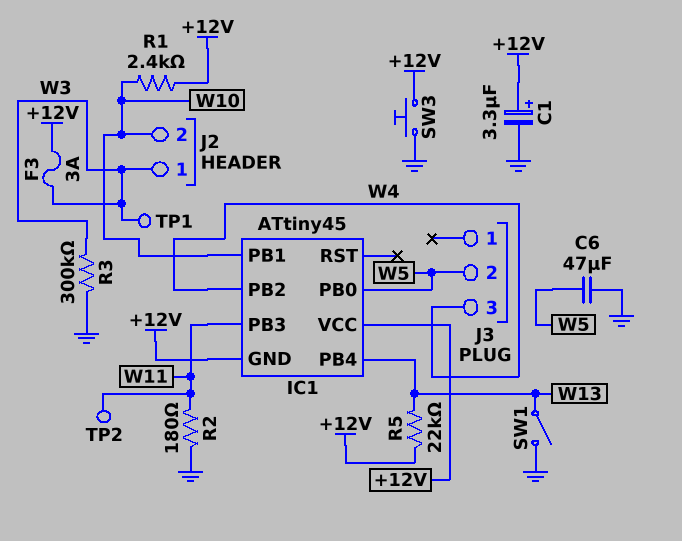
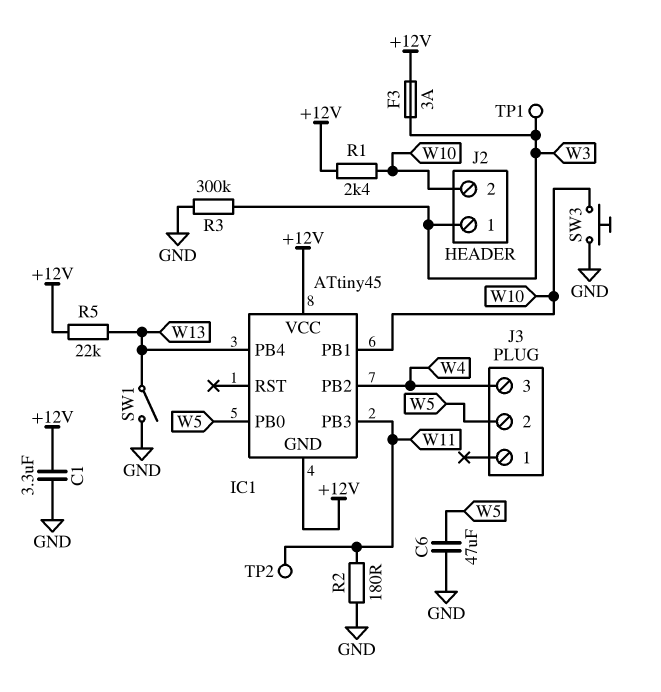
C1: 3.3uF (plus +12V, minus GND) -> 3.3uF (+12V, GND)
SW3: button (+12V, GND) -> button (GND, W10)

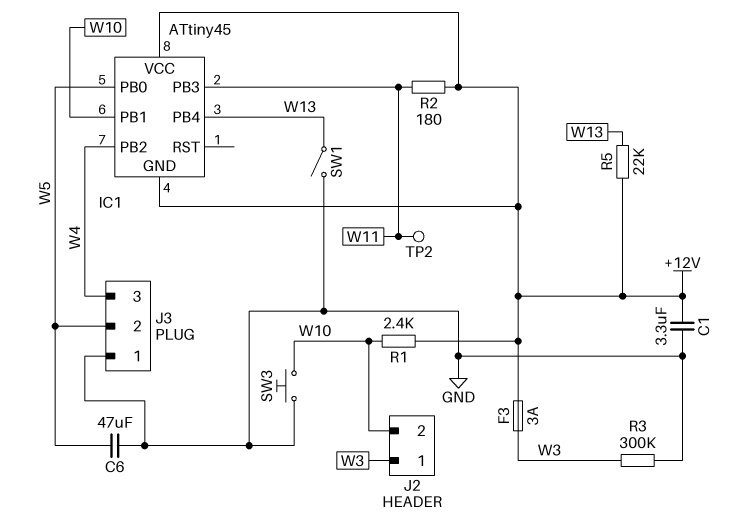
J3 pin 1: none -> GND
R2: 180 (GND, W11) -> 180 (+12V, W11)
TP1: test point (W3) -> none

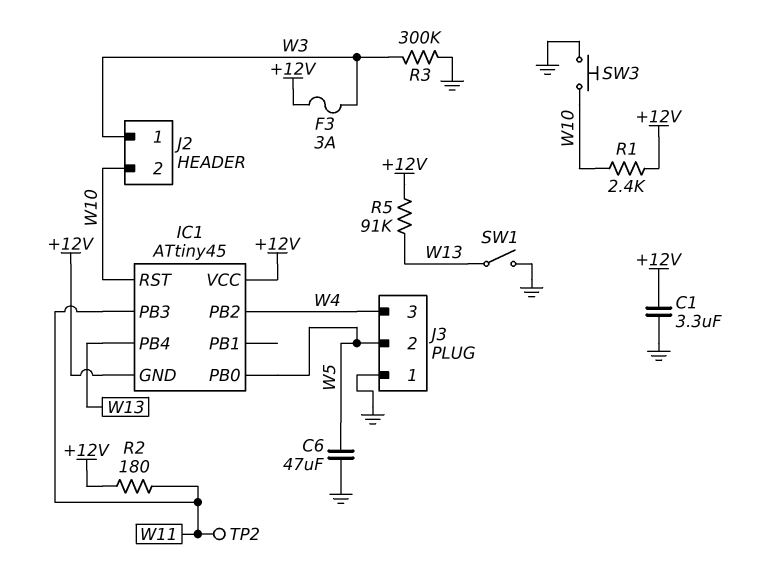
IC1 pin PB1: W10 -> none
IC1 pin RST: none -> W10
R5: 22k (+12V, W13) -> 91k (+12V, W13)

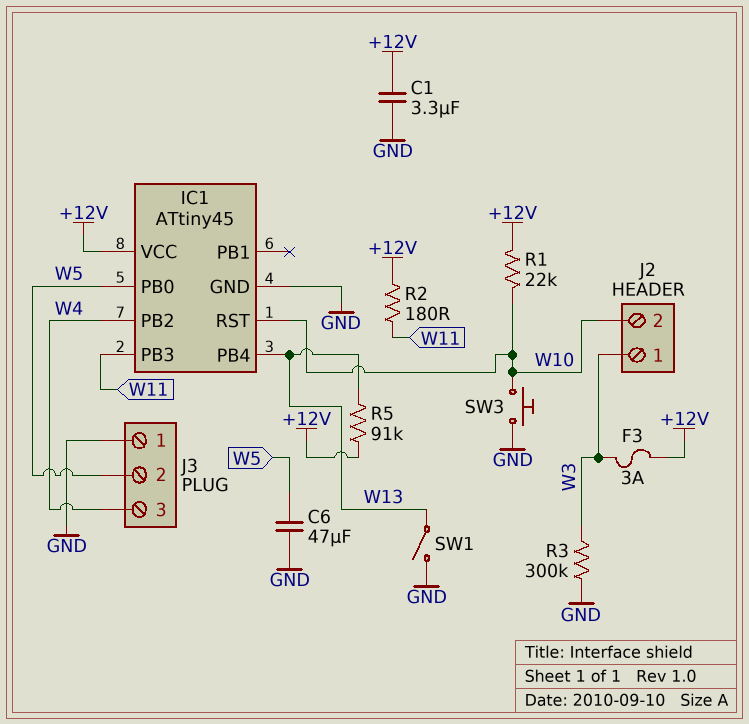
IC1 pin GND: +12V -> GND
R1: 2.4k (+12V, W10) -> 22k (+12V, W10)
TP2: test point (W11) -> none

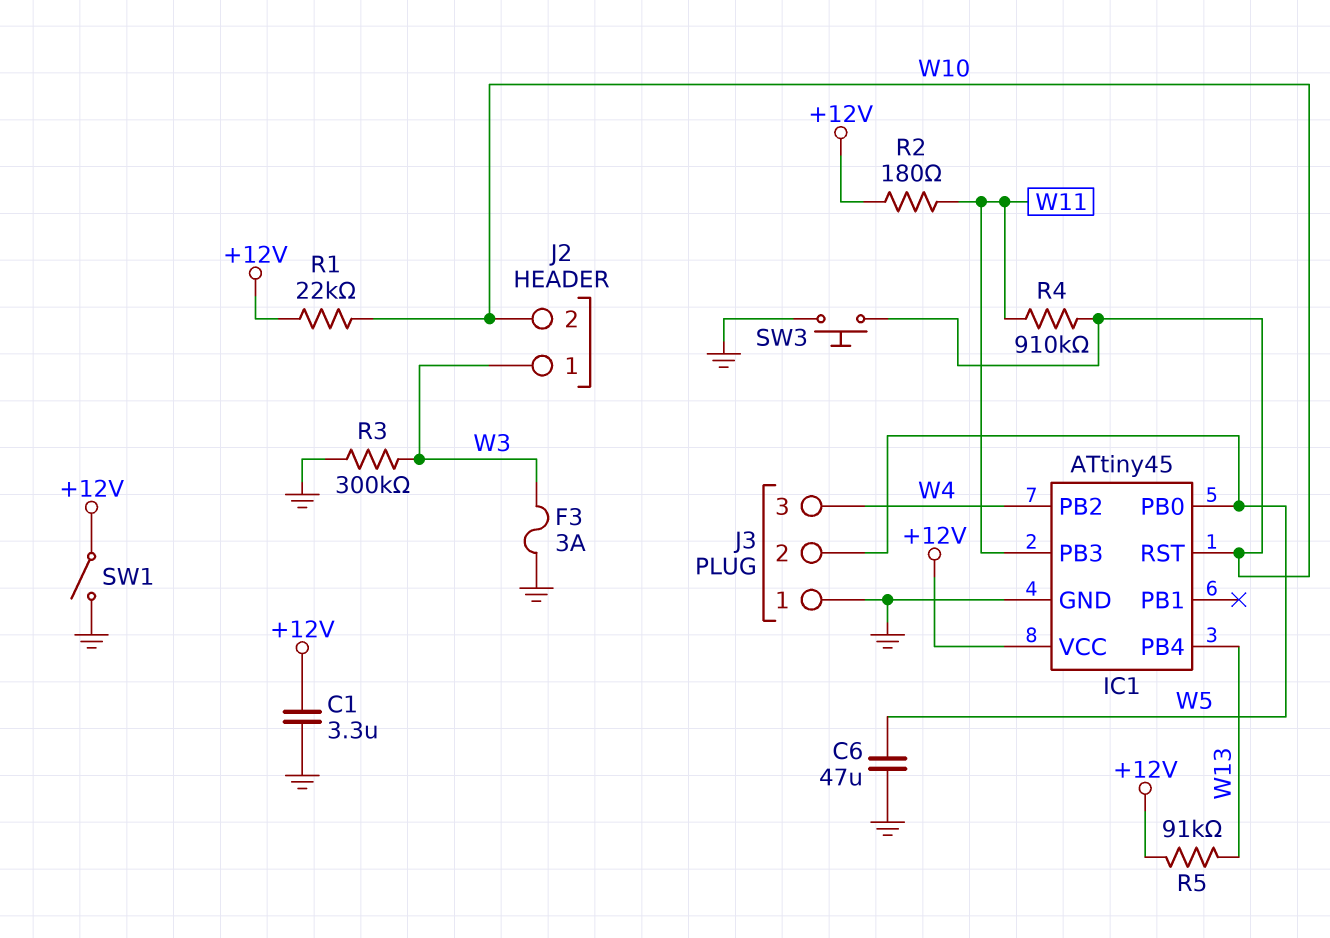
F3: 3A (+12V, W3) -> 3A (GND, W3)
R4: none -> 910k (W10, W11)
SW1: switch (GND, W13) -> switch (+12V, GND)

